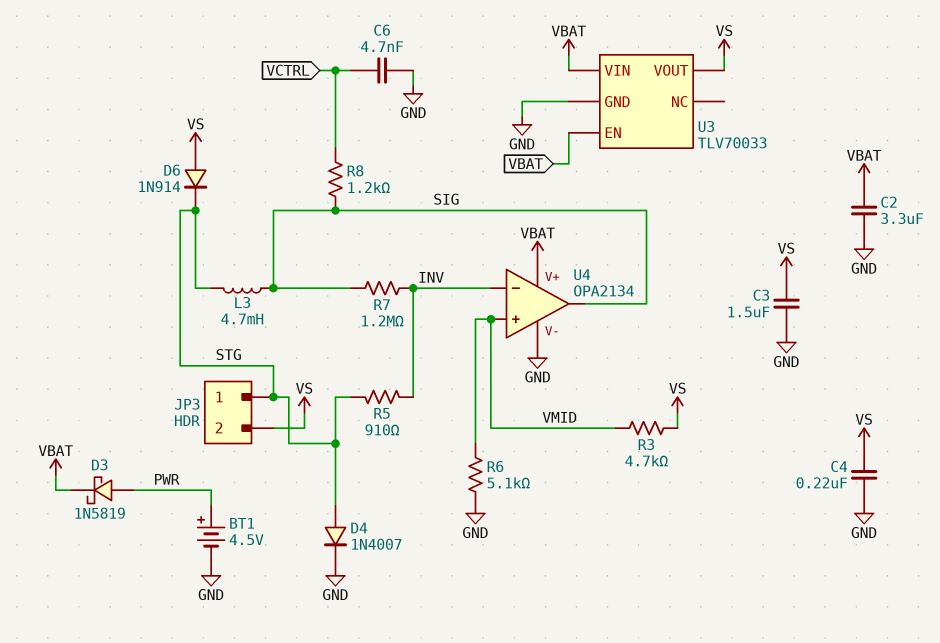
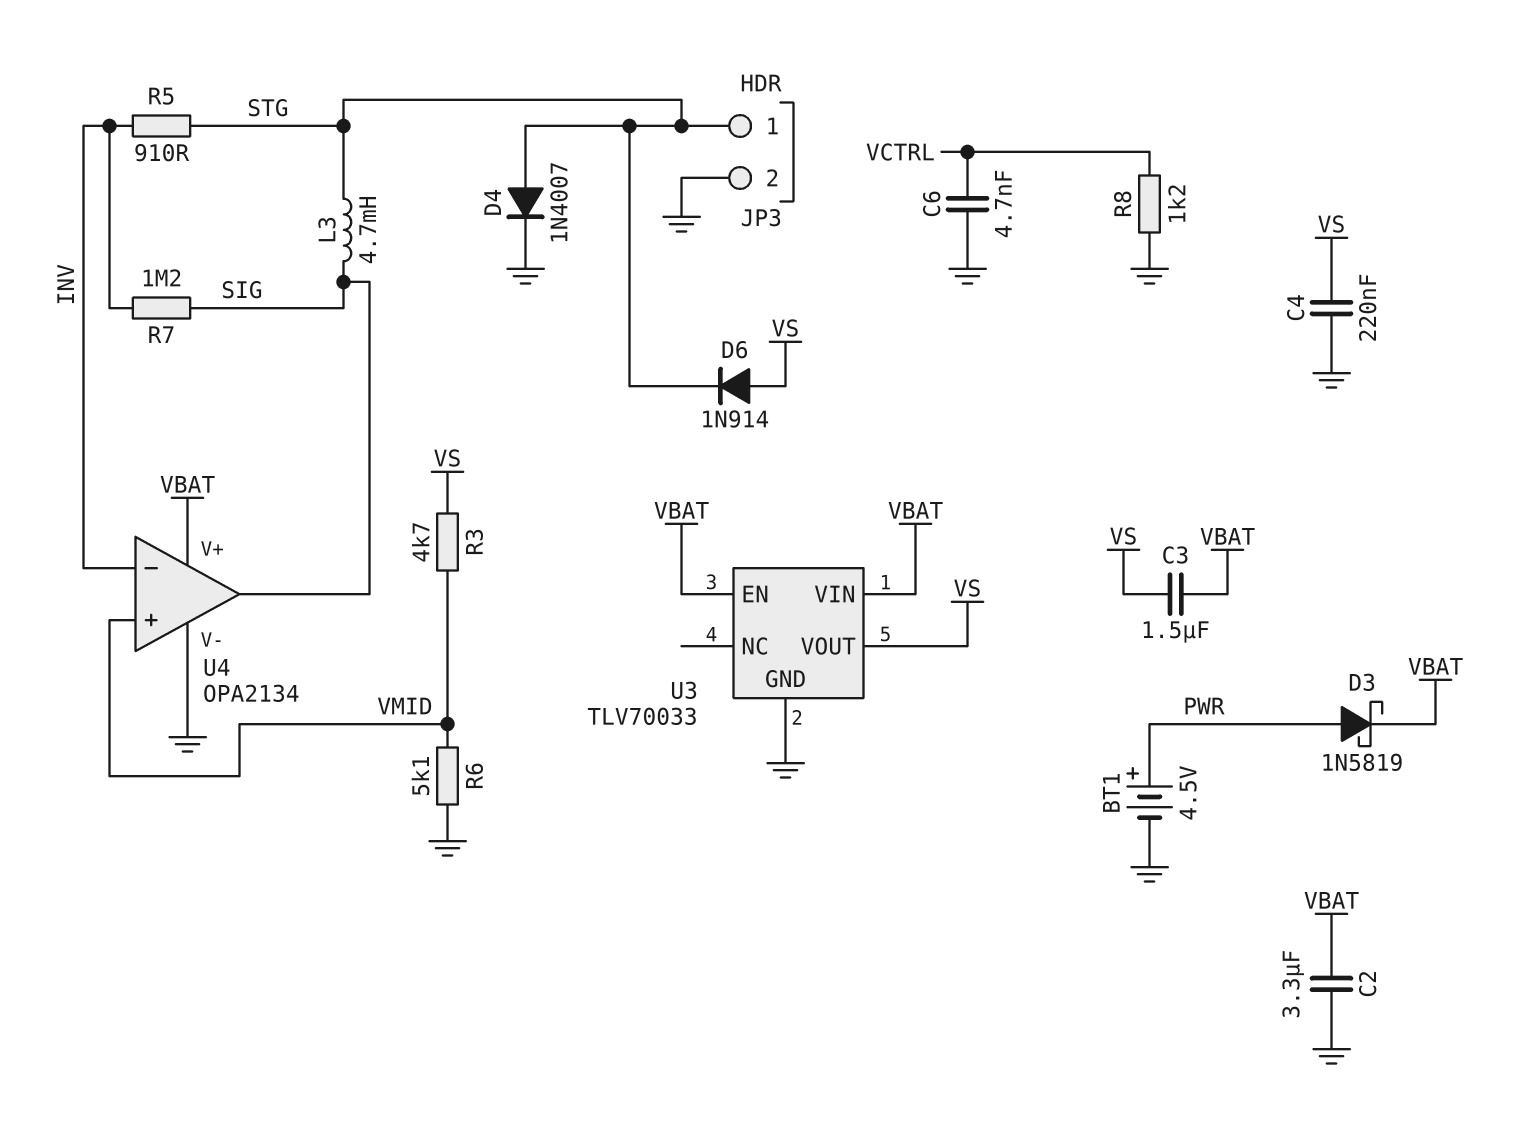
C3: 1.5uF (GND, VS) -> 1.5uF (VBAT, VS)
JP3 pin 2: VS -> GND
R8: 1.2k (SIG, VCTRL) -> 1.2k (GND, VCTRL)

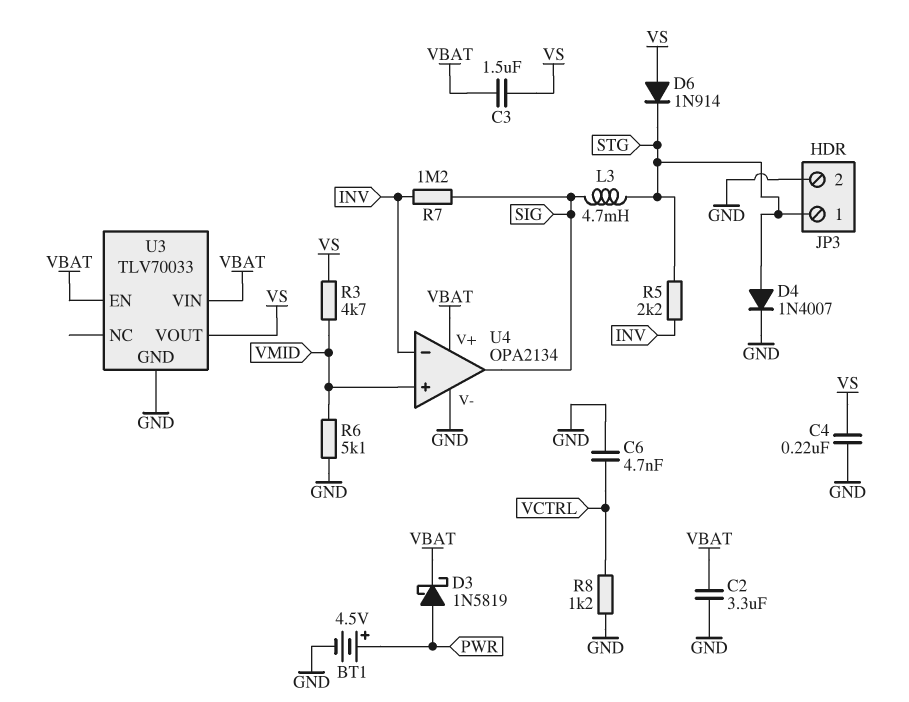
R5: 910 (INV, STG) -> 2.2k (INV, STG)

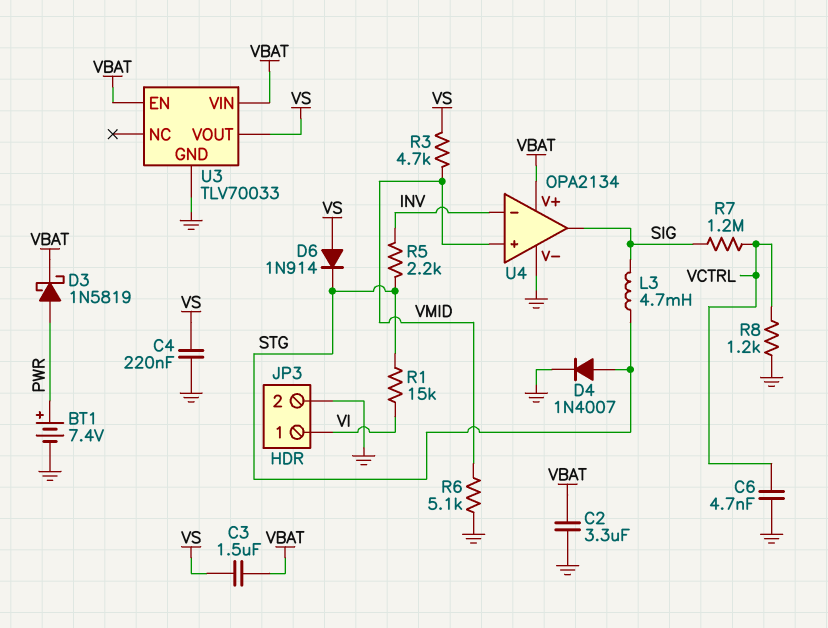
BT1: 4.5V (plus PWR, minus GND) -> 7.4V (plus PWR, minus GND)
JP3 pin 1: STG -> VI
R1: none -> 15k (STG, VI)
R7: 1.2M (INV, SIG) -> 1.2M (SIG, VCTRL)

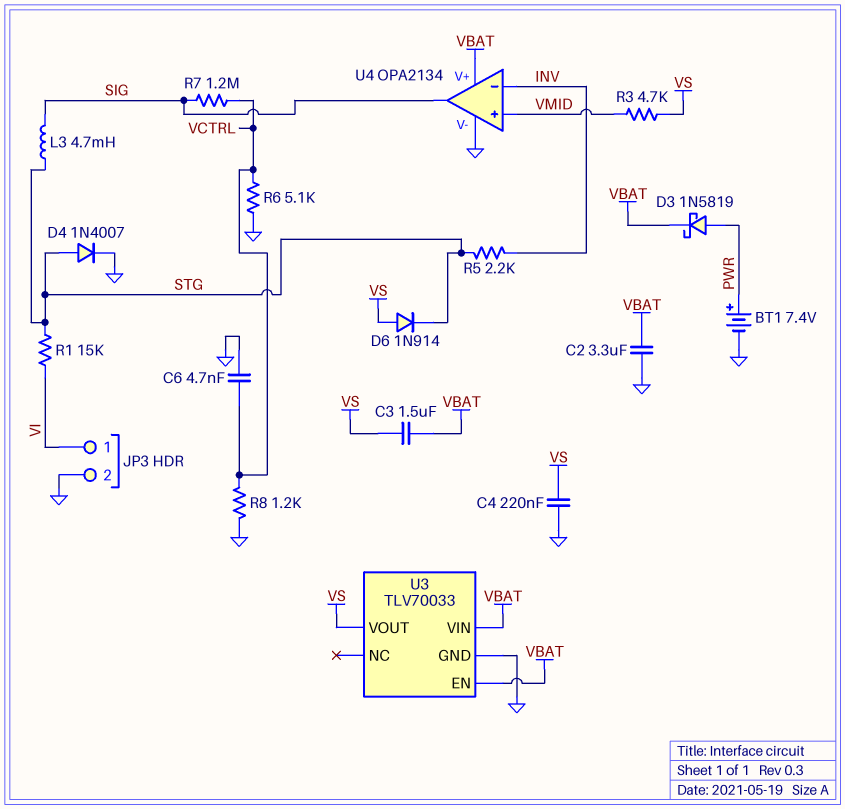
R6: 5.1k (GND, VMID) -> 5.1k (GND, VCTRL)

